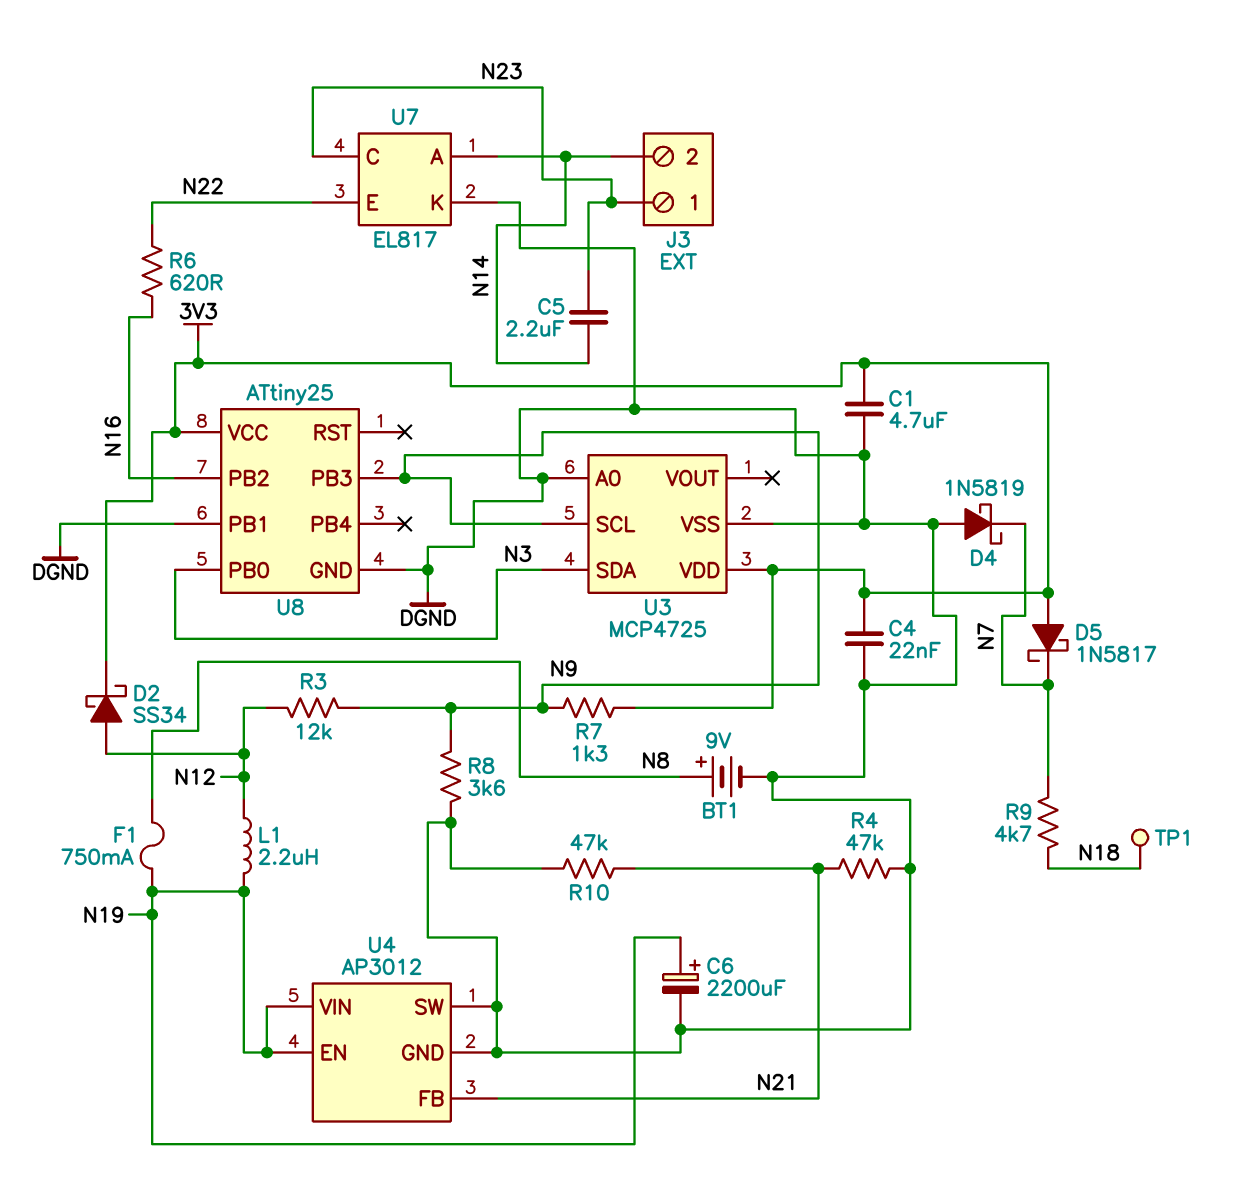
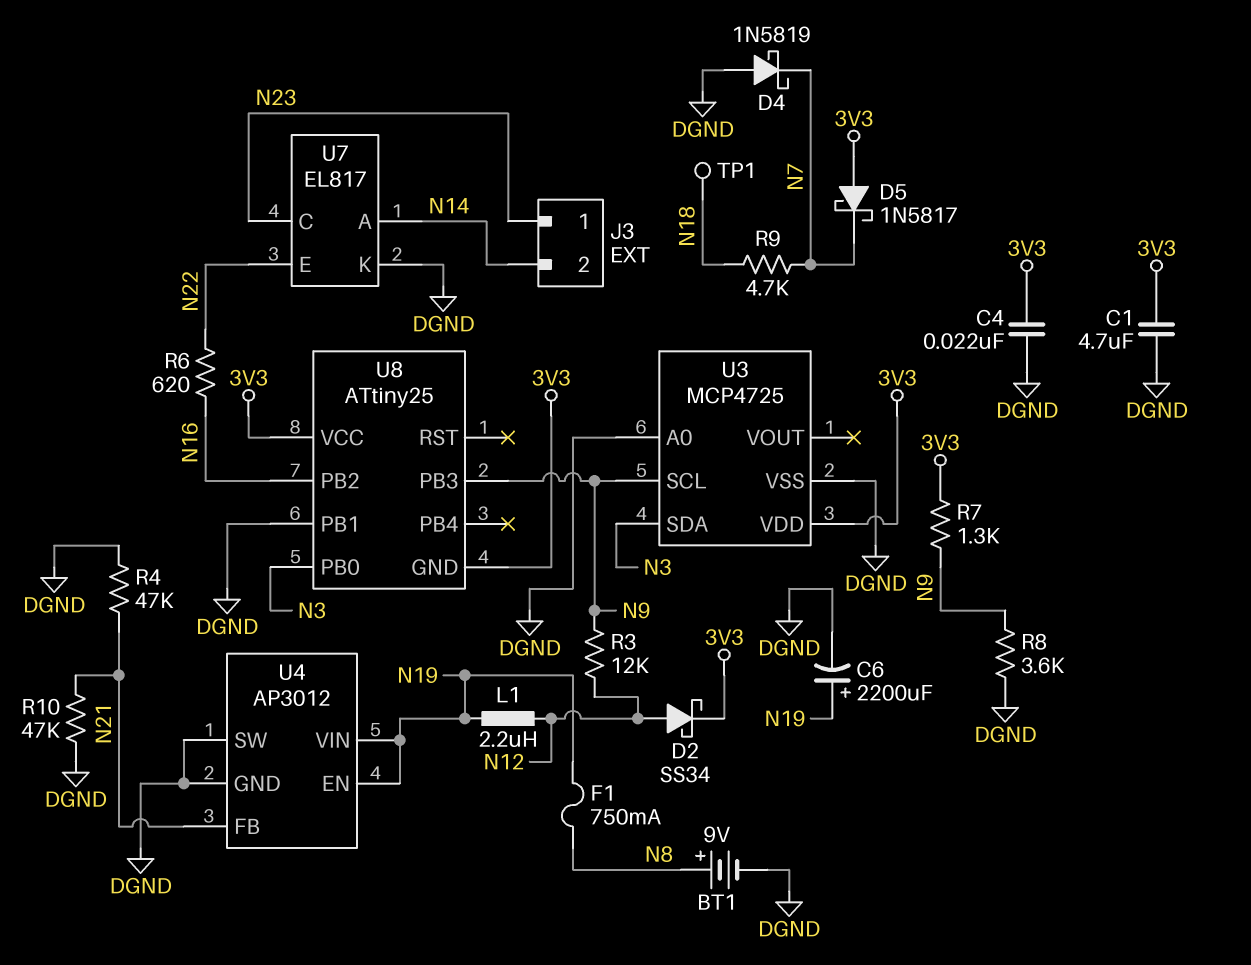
C5: 2.2uF (N14, N23) -> none
U8 pin GND: DGND -> 3V3

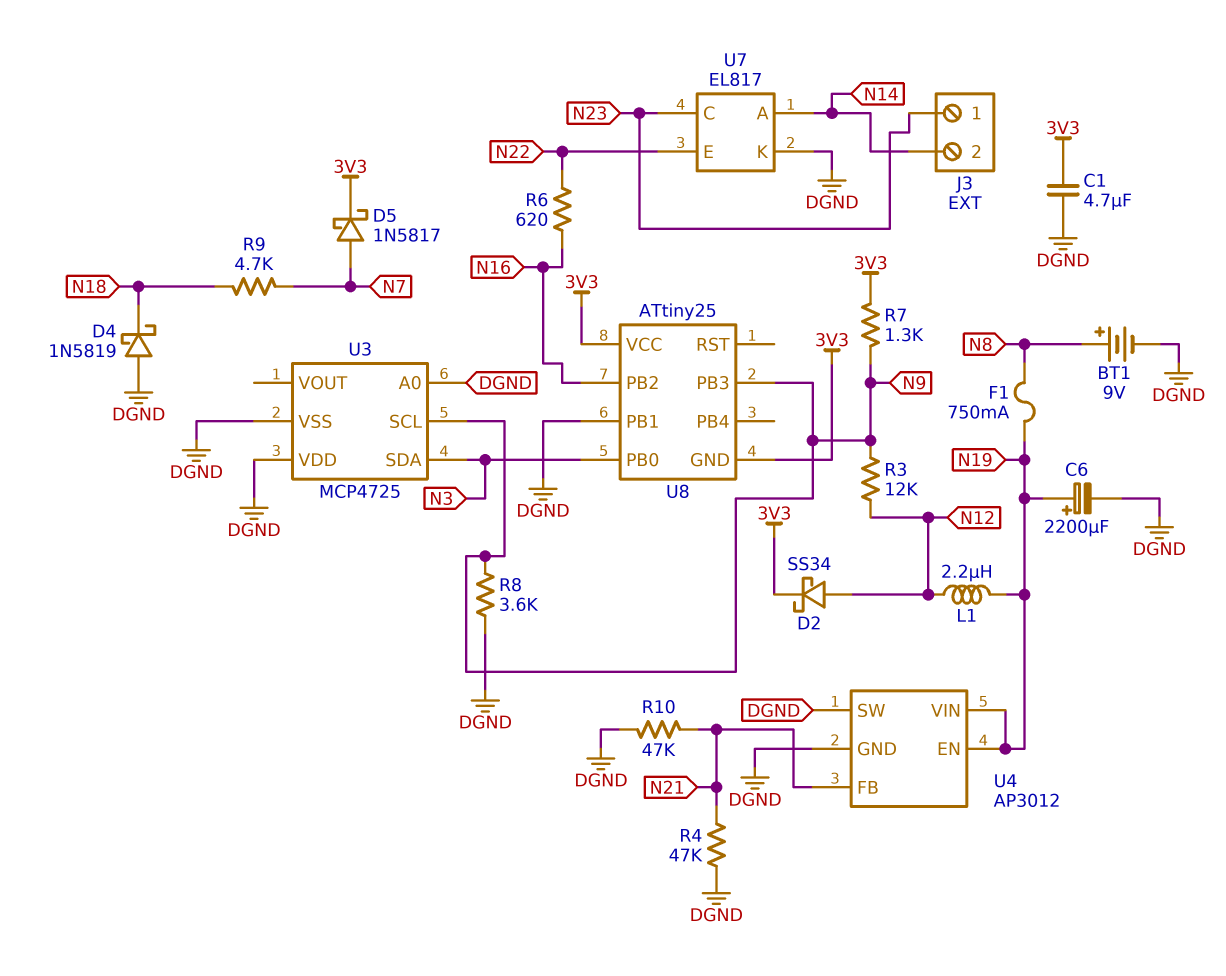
C4: 22nF (3V3, DGND) -> none
D4: schottky 1N5819 (A DGND, K N7) -> schottky 1N5819 (A DGND, K N18)
D5: schottky 1N5817 (A 3V3, K N7) -> schottky 1N5817 (A N7, K 3V3)
TP1: test point (N18) -> none
U3 pin VDD: 3V3 -> DGND

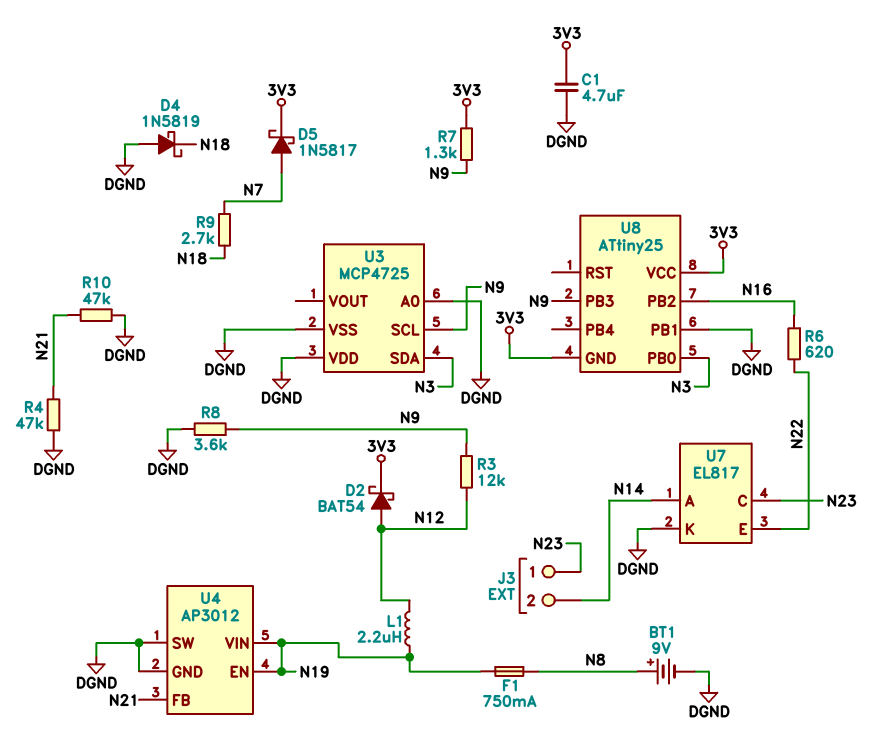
C6: 2200uF (plus N19, minus DGND) -> none
D2: schottky SS34 (A N12, K 3V3) -> schottky BAT54 (A N12, K 3V3)
R9: 4.7k (N7, N18) -> 2.7k (N7, N18)

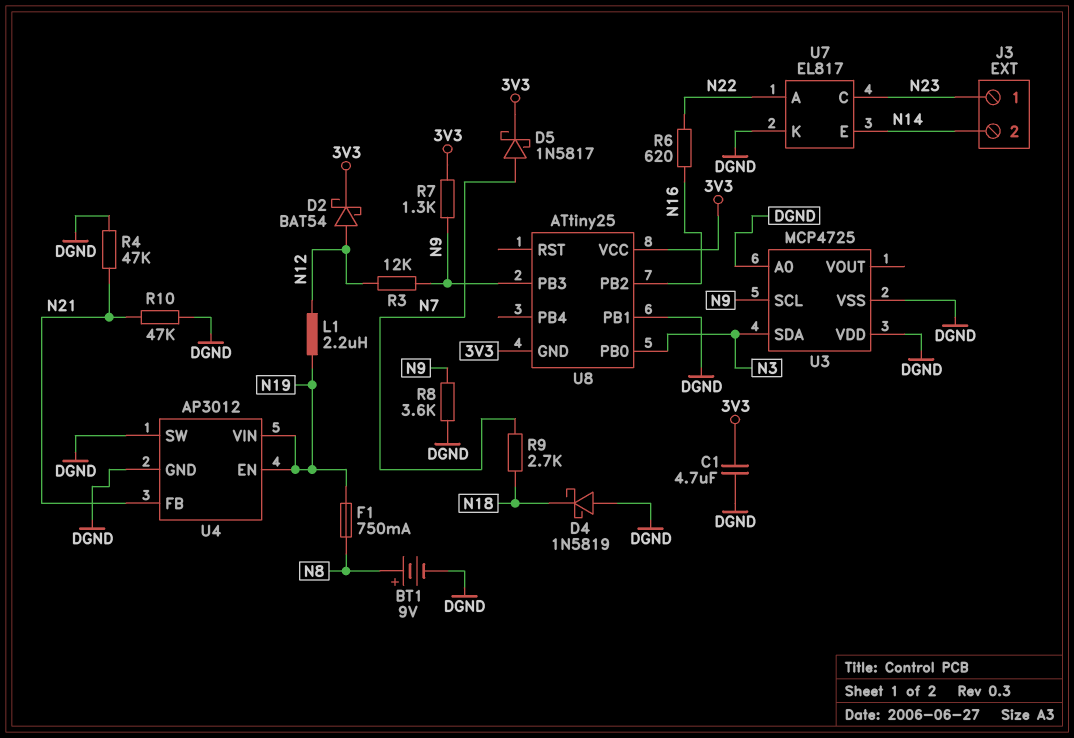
U7 pin A: N14 -> N22
U7 pin E: N22 -> N14

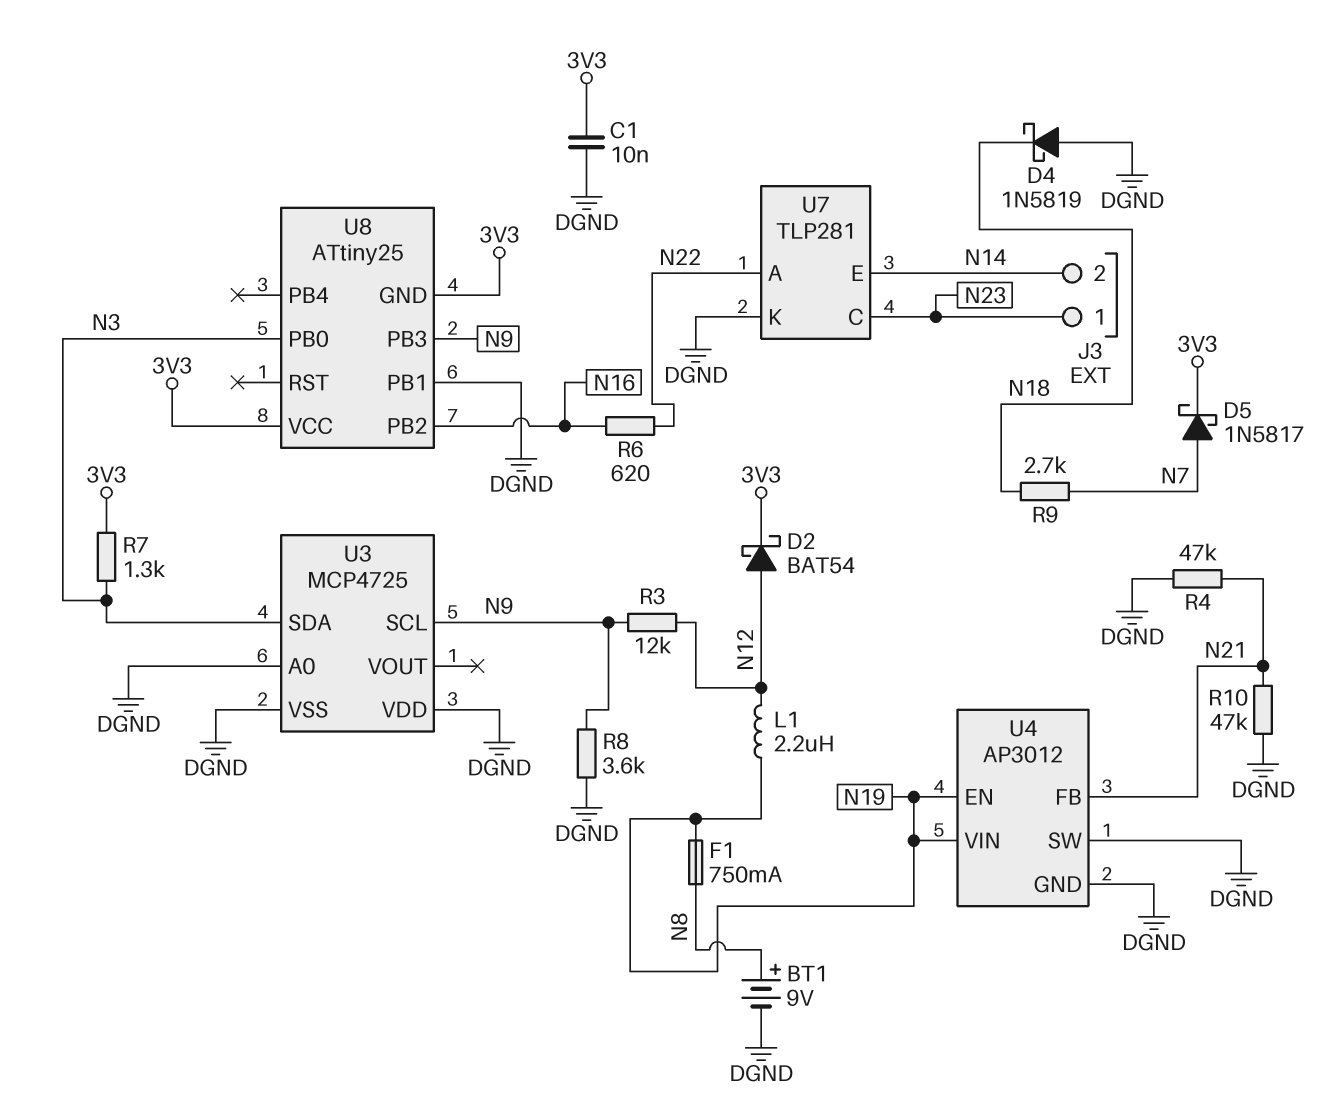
C1: 4.7uF (3V3, DGND) -> 10nF (3V3, DGND)
R7: 1.3k (3V3, N9) -> 1.3k (3V3, N3)
U7: EL817 -> TLP281

